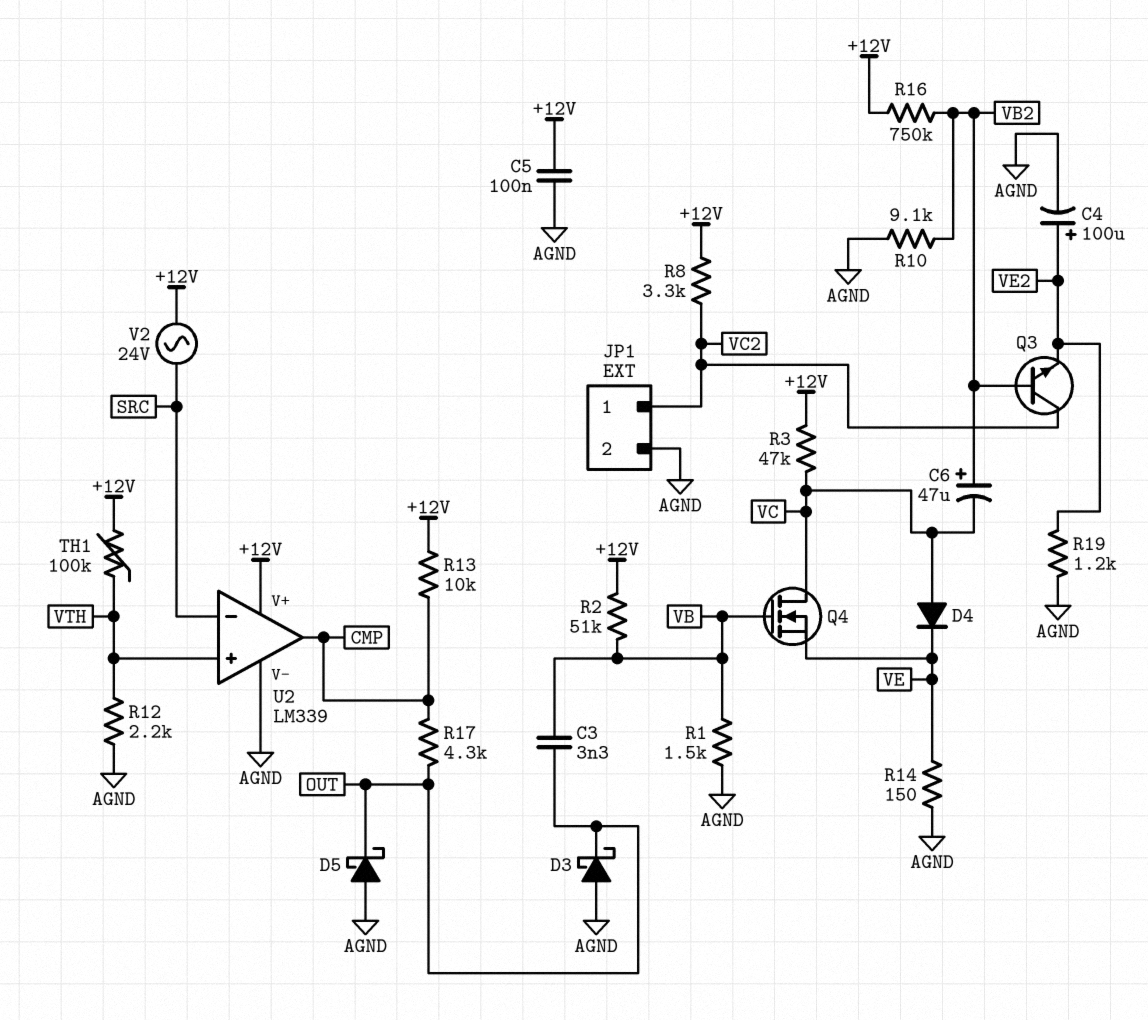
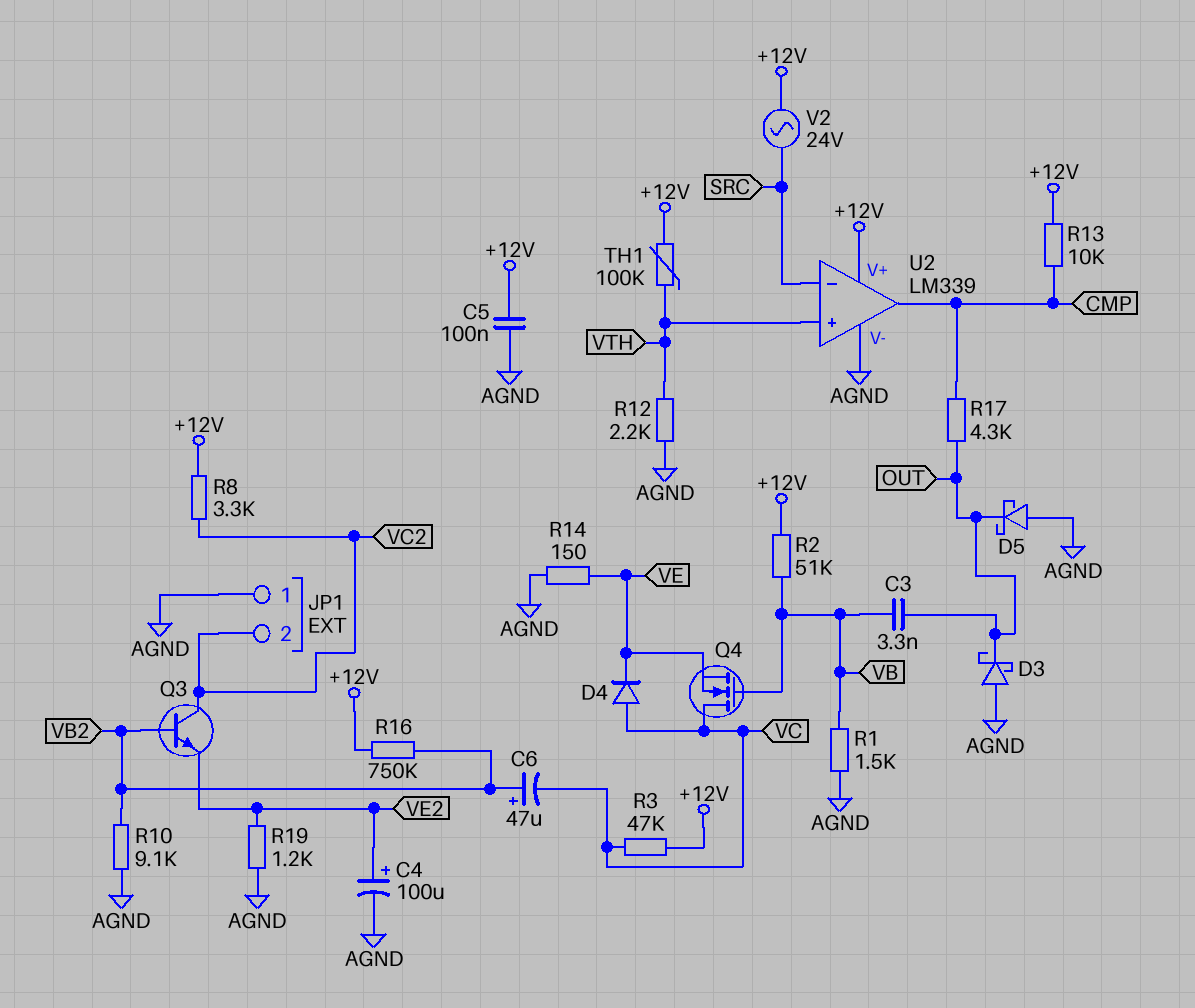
JP1 pin 1: VC2 -> AGND
JP1 pin 2: AGND -> VC2

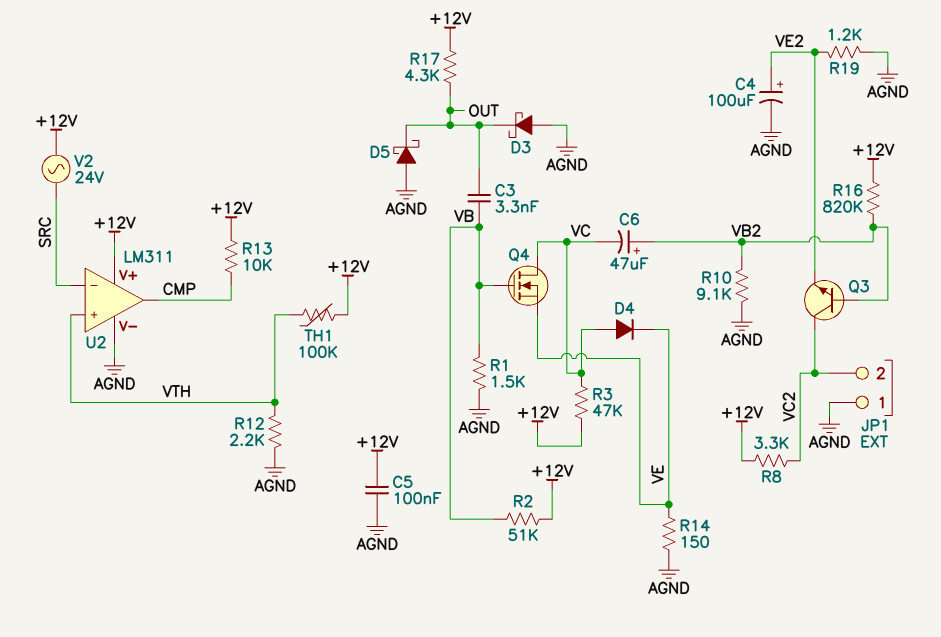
R16: 750k (+12V, VB2) -> 820k (+12V, VB2)
R17: 4.3k (CMP, OUT) -> 4.3k (+12V, OUT)
U2: LM339 -> LM311

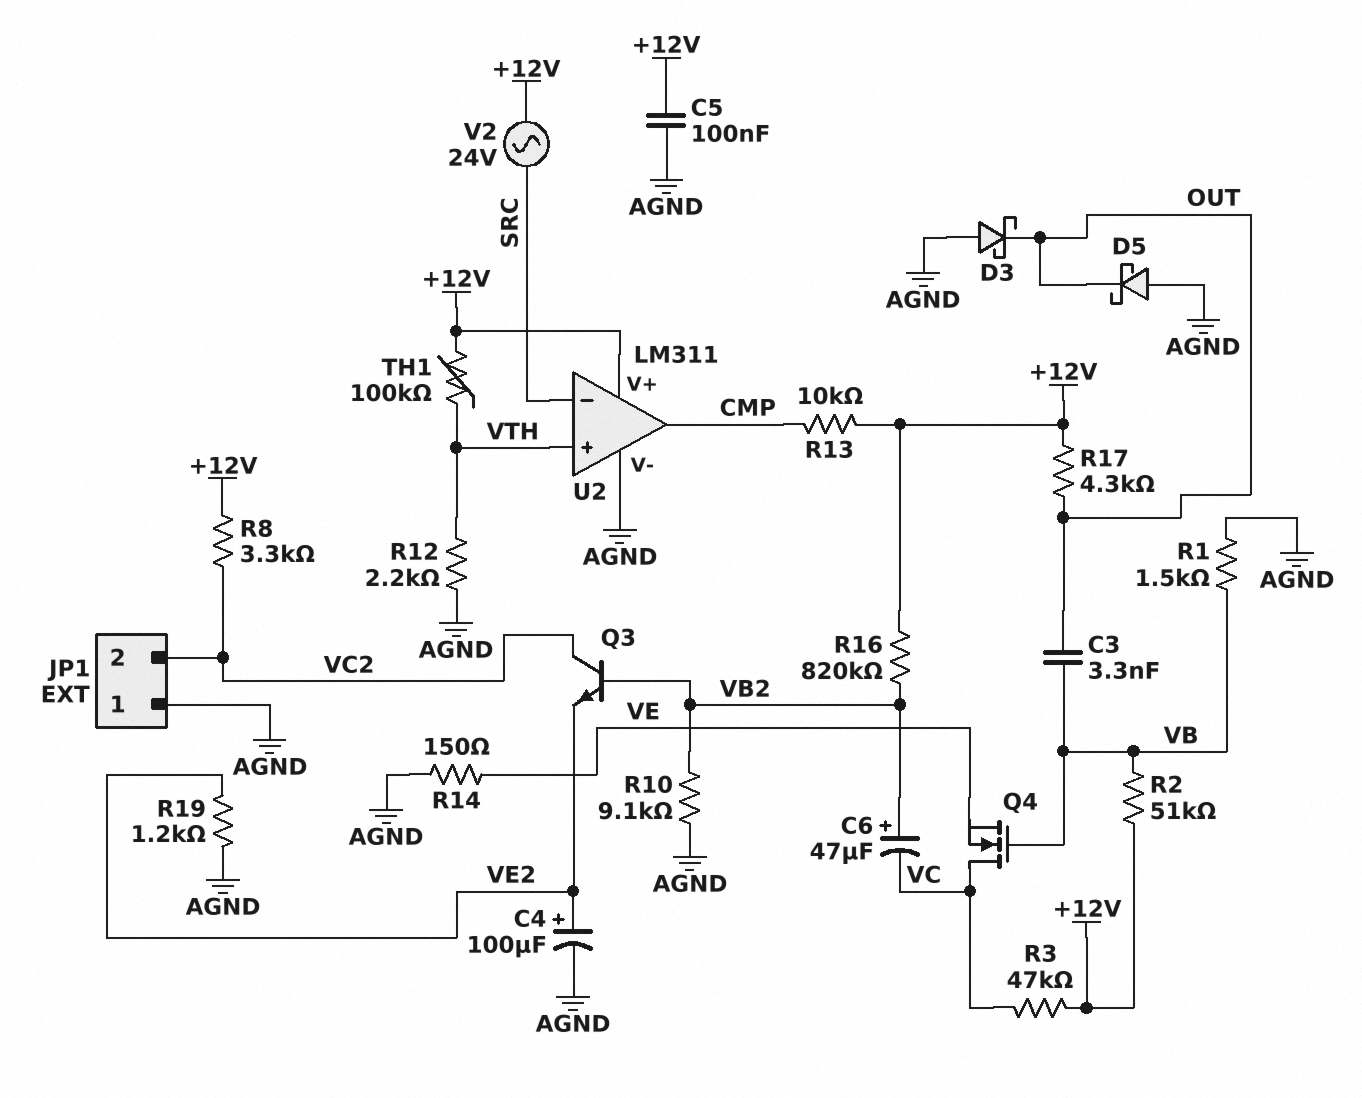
D4: diode (A VC, K VE) -> none

